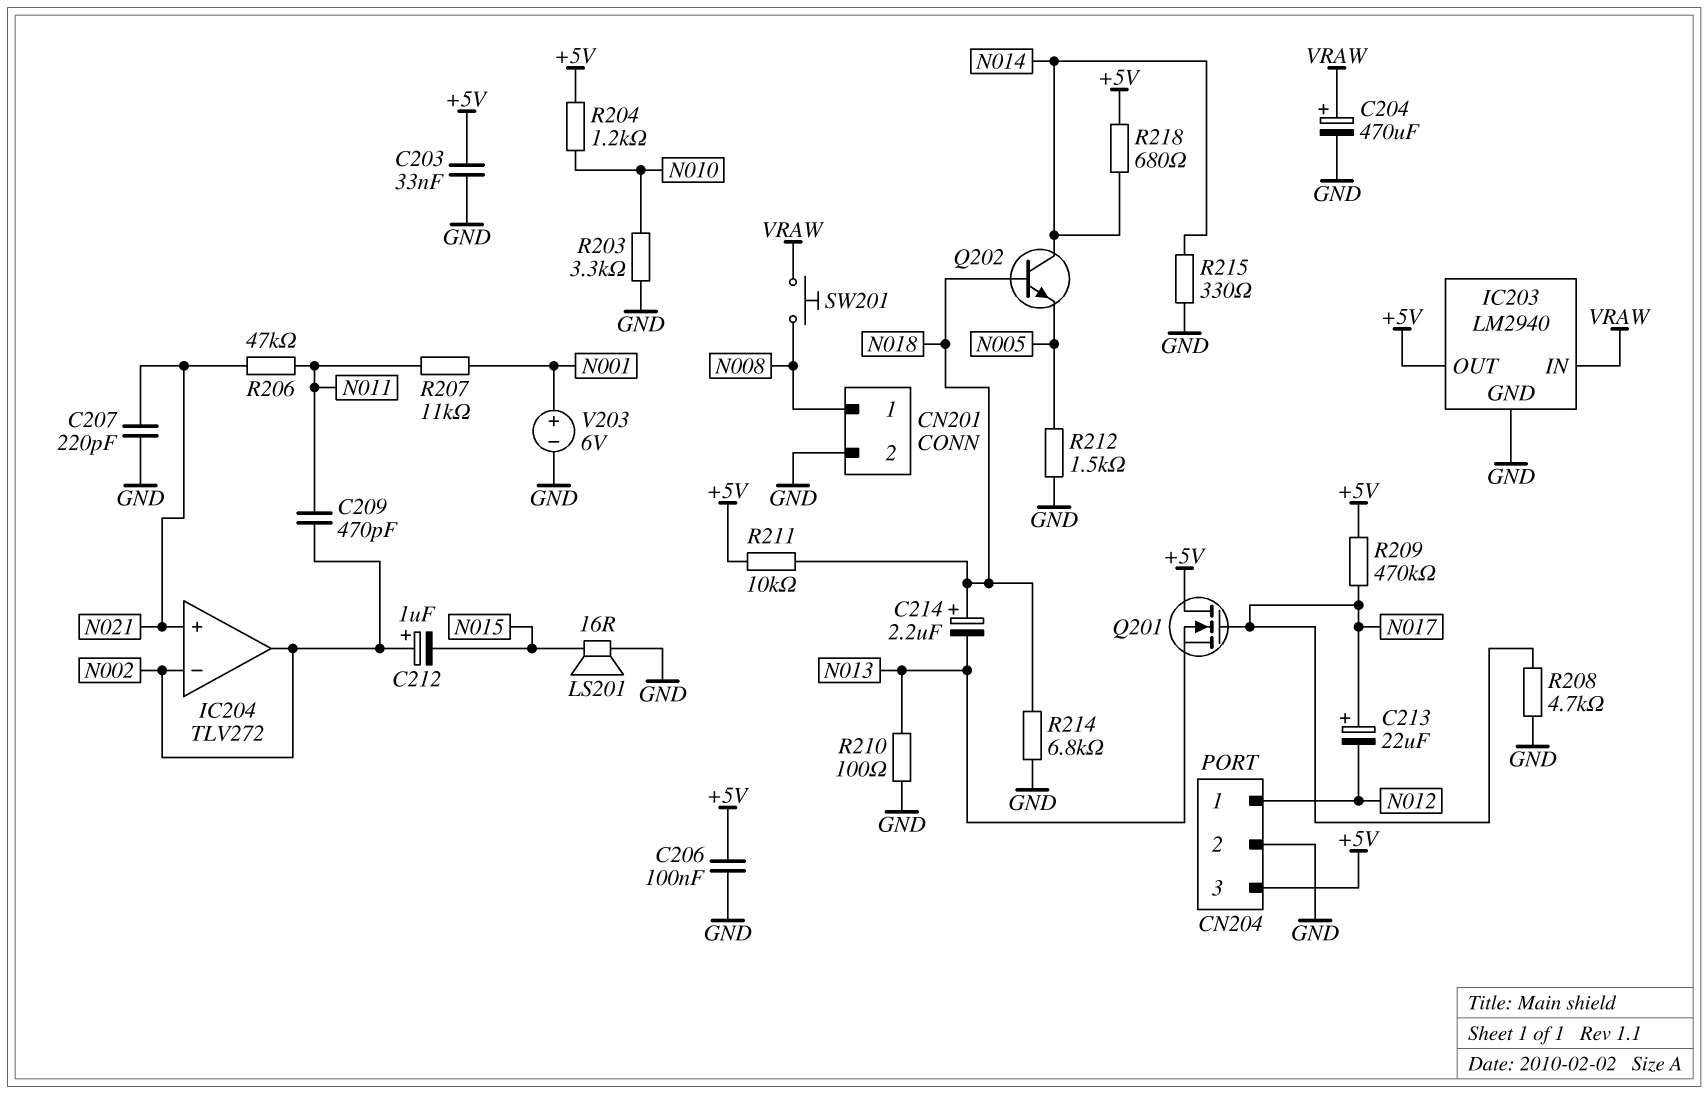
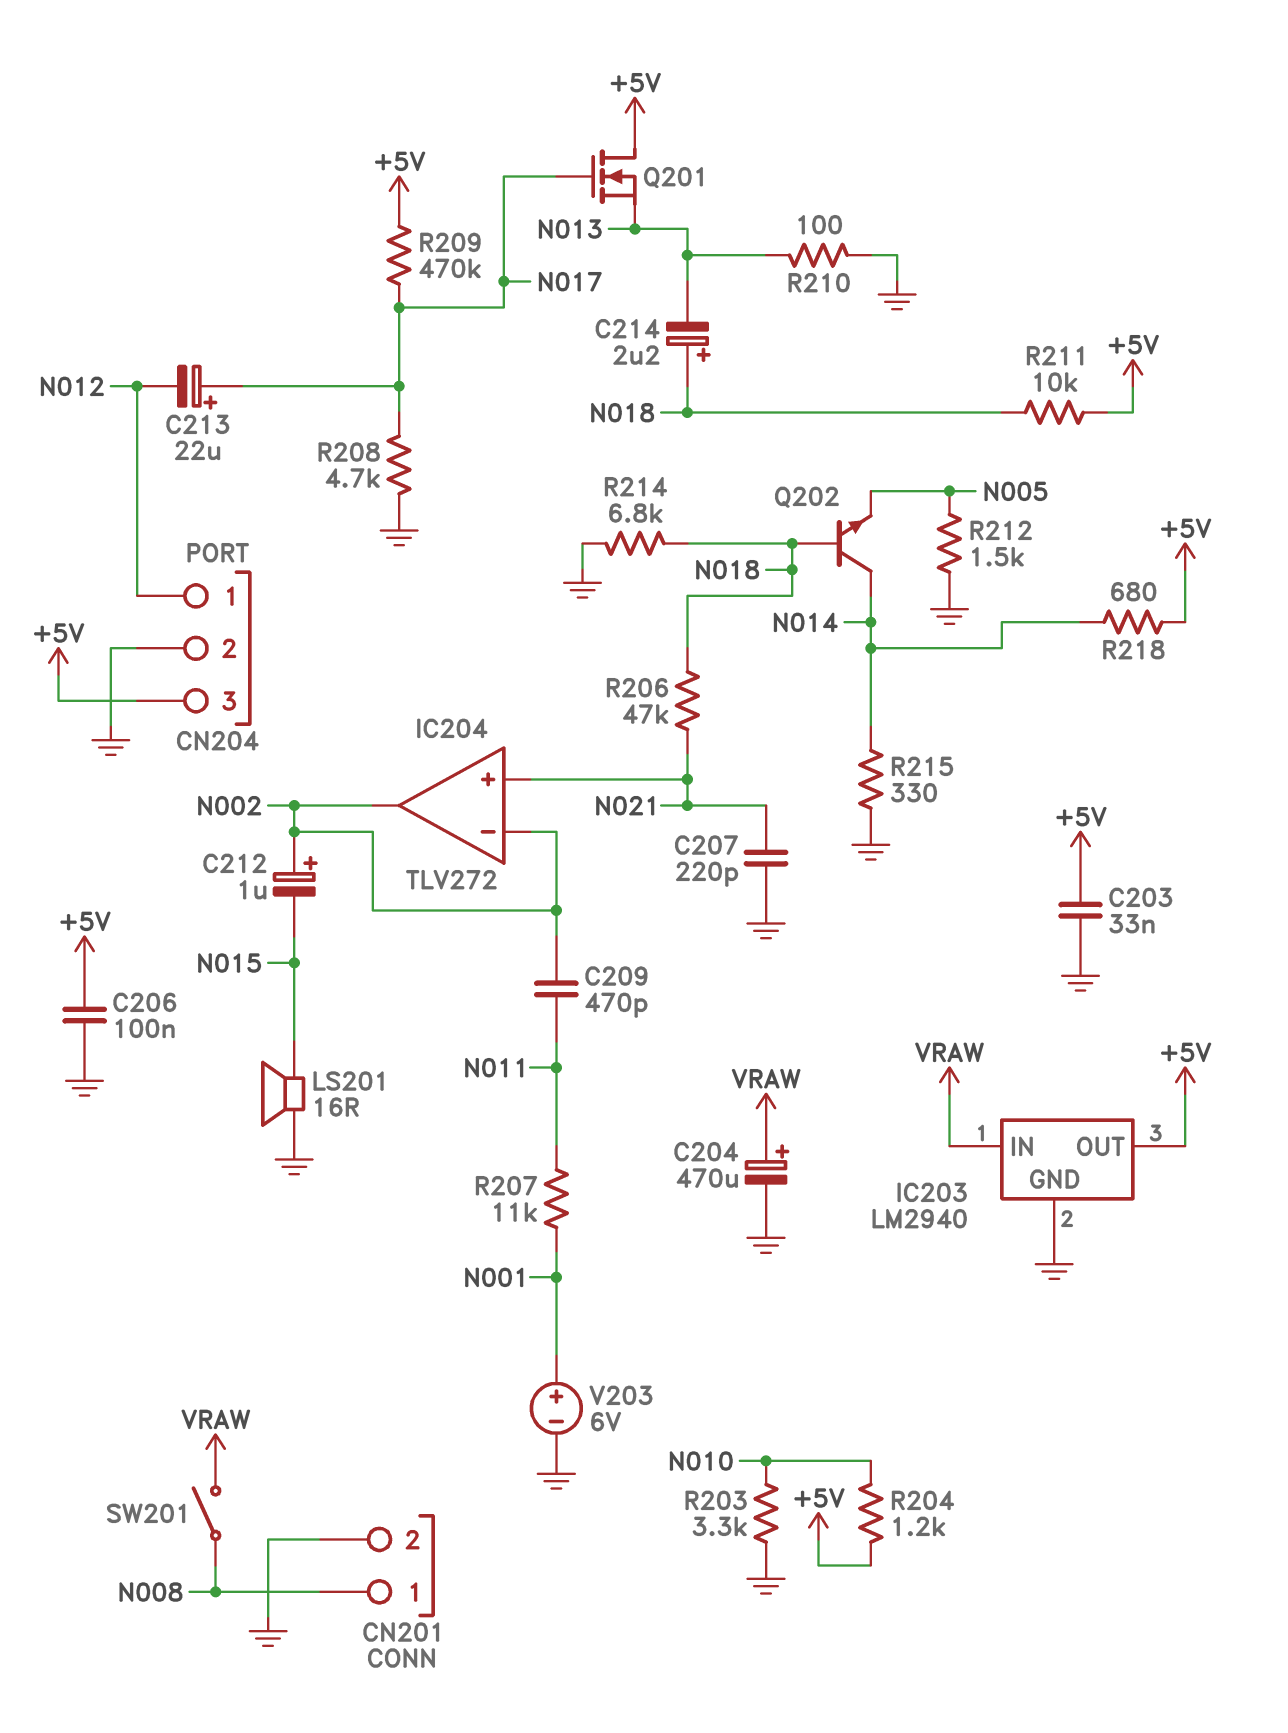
R206: 47k (N011, N021) -> 47k (N018, N021)
SW201: button (N008, VRAW) -> switch (N008, VRAW)

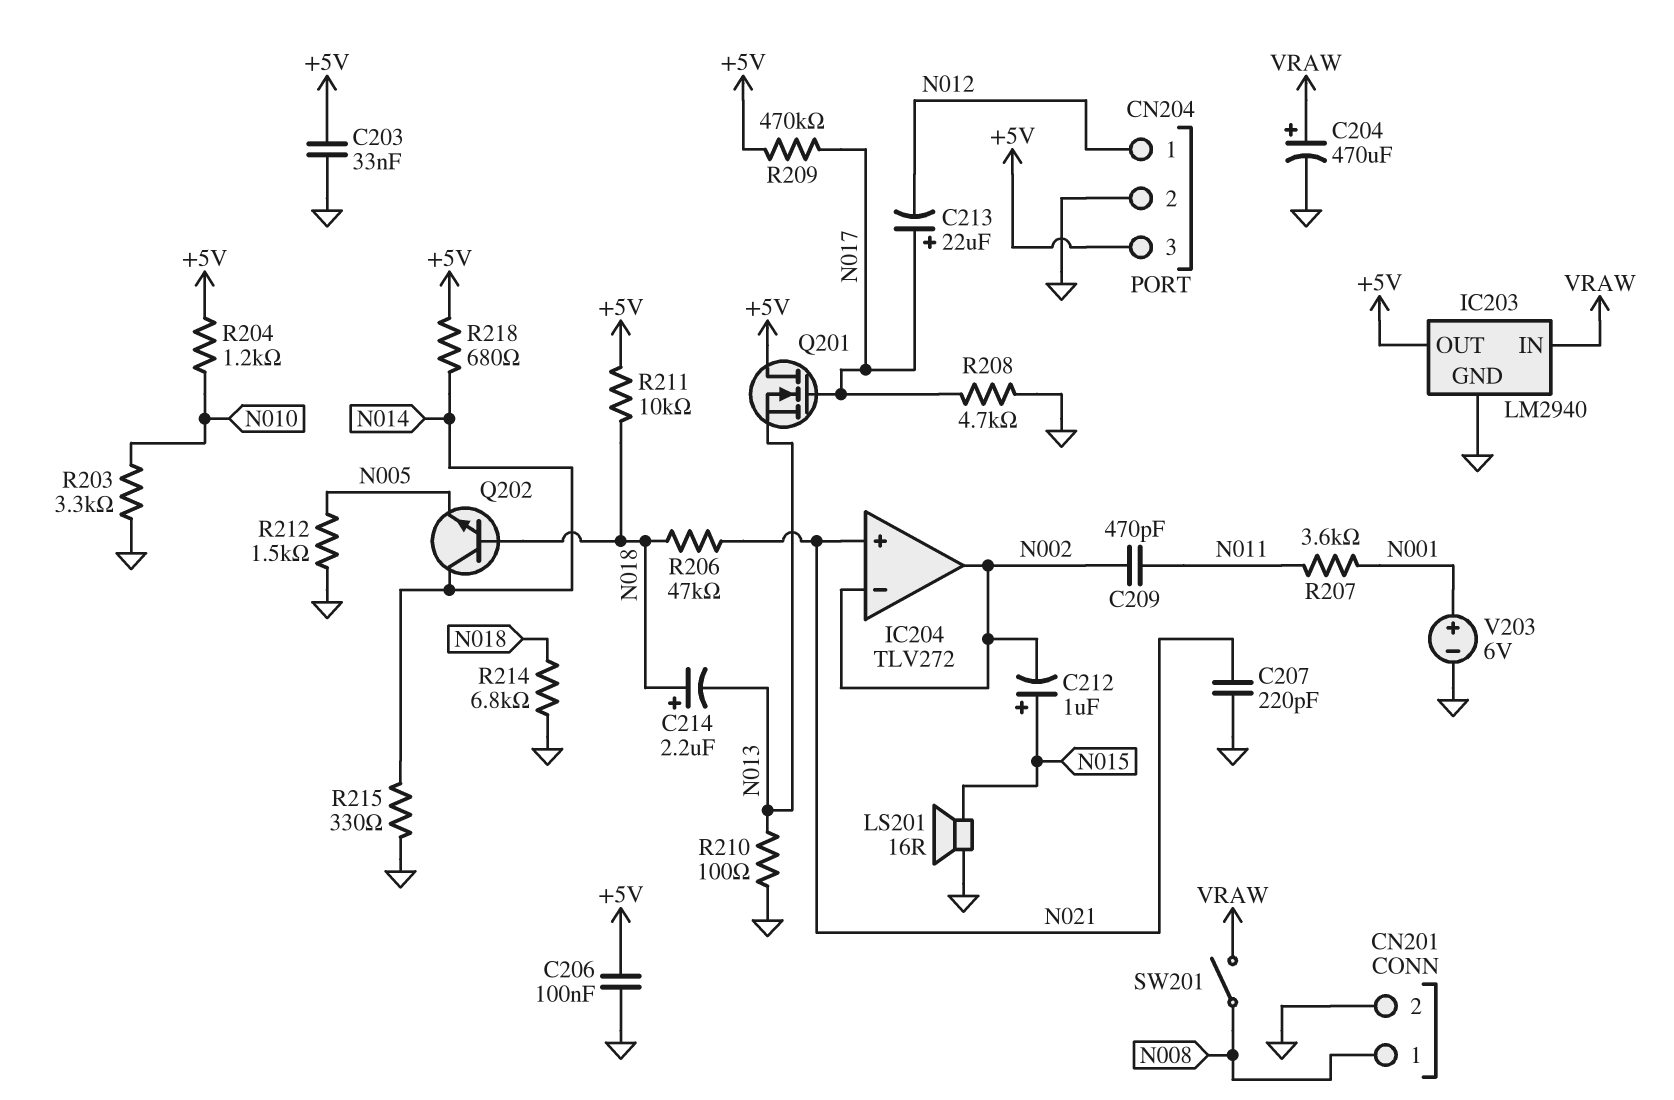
C212: 1uF (plus N002, minus N015) -> 1uF (plus N015, minus N002)
R207: 11k (N001, N011) -> 3.6k (N001, N011)

